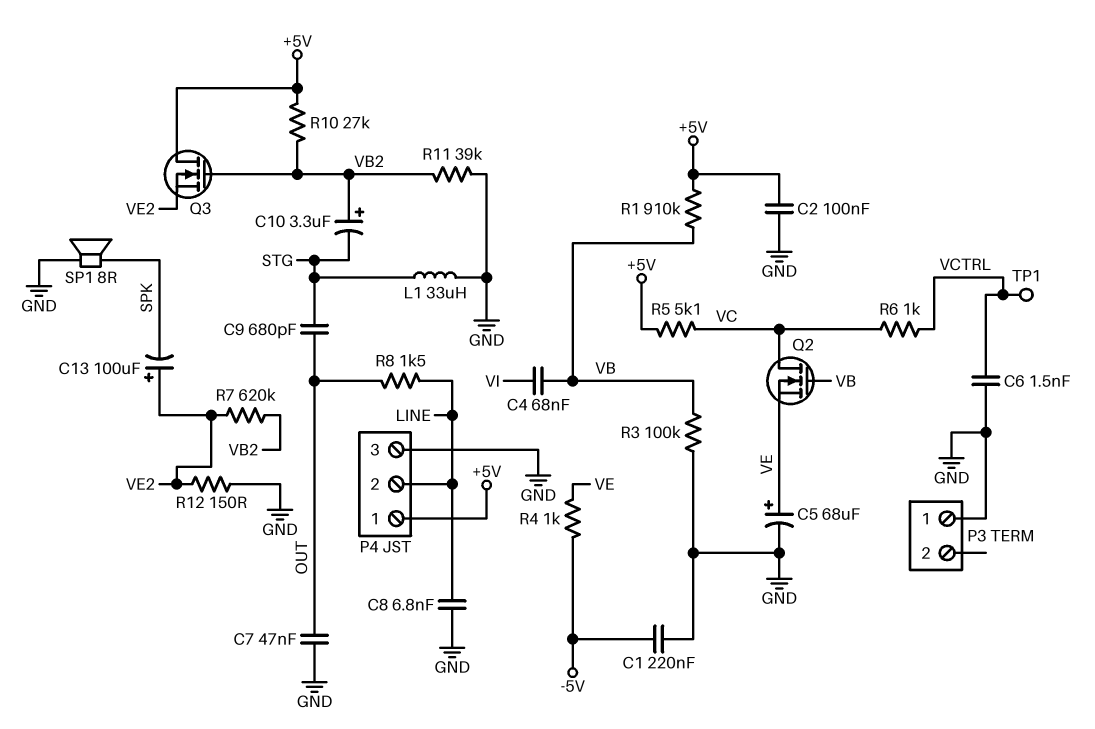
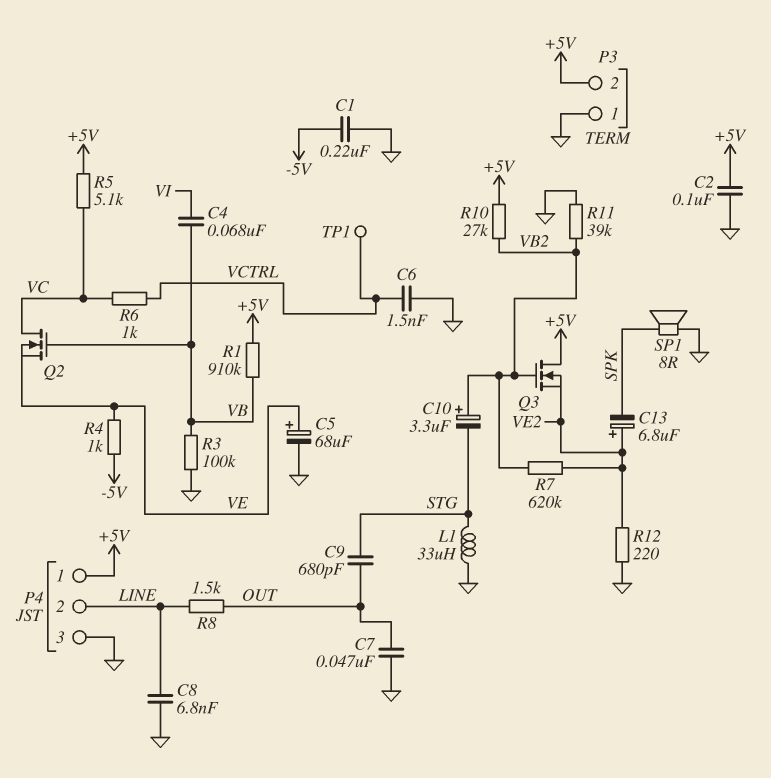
C13: 100uF (plus VE2, minus SPK) -> 6.8uF (plus VE2, minus SPK)
P3 pin 2: none -> +5V
R12: 150 (GND, VE2) -> 220 (GND, VE2)

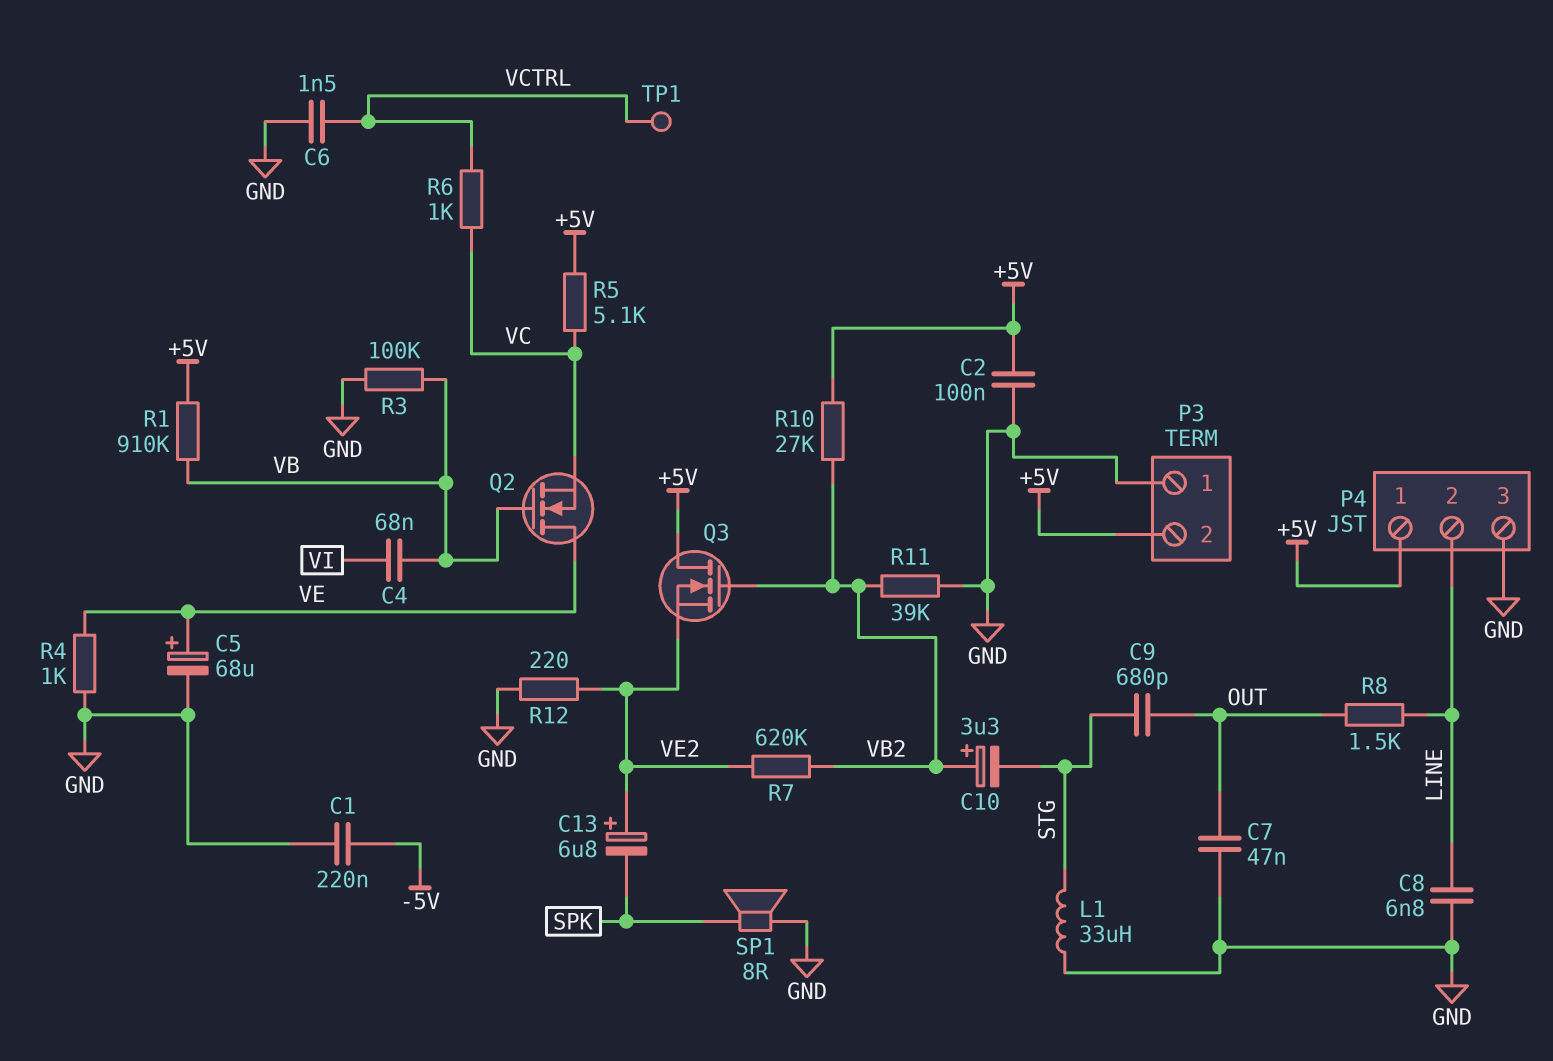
Q2: NMOS (G VB, D VC, S VE) -> NMOS (G VB, D VE, S VC)
R4: 1k (-5V, VE) -> 1k (GND, VE)

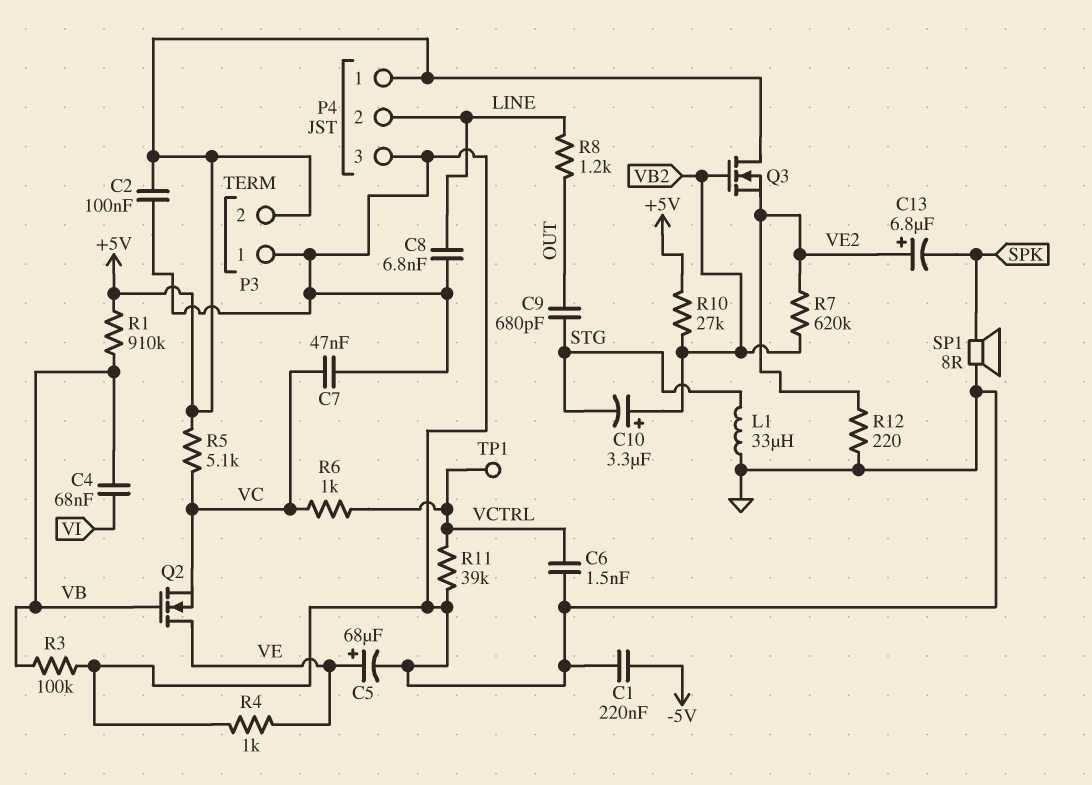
C7: 47nF (GND, OUT) -> 47nF (GND, VC)
R8: 1.5k (LINE, OUT) -> 1.2k (LINE, OUT)
R11: 39k (GND, VB2) -> 39k (GND, VCTRL)

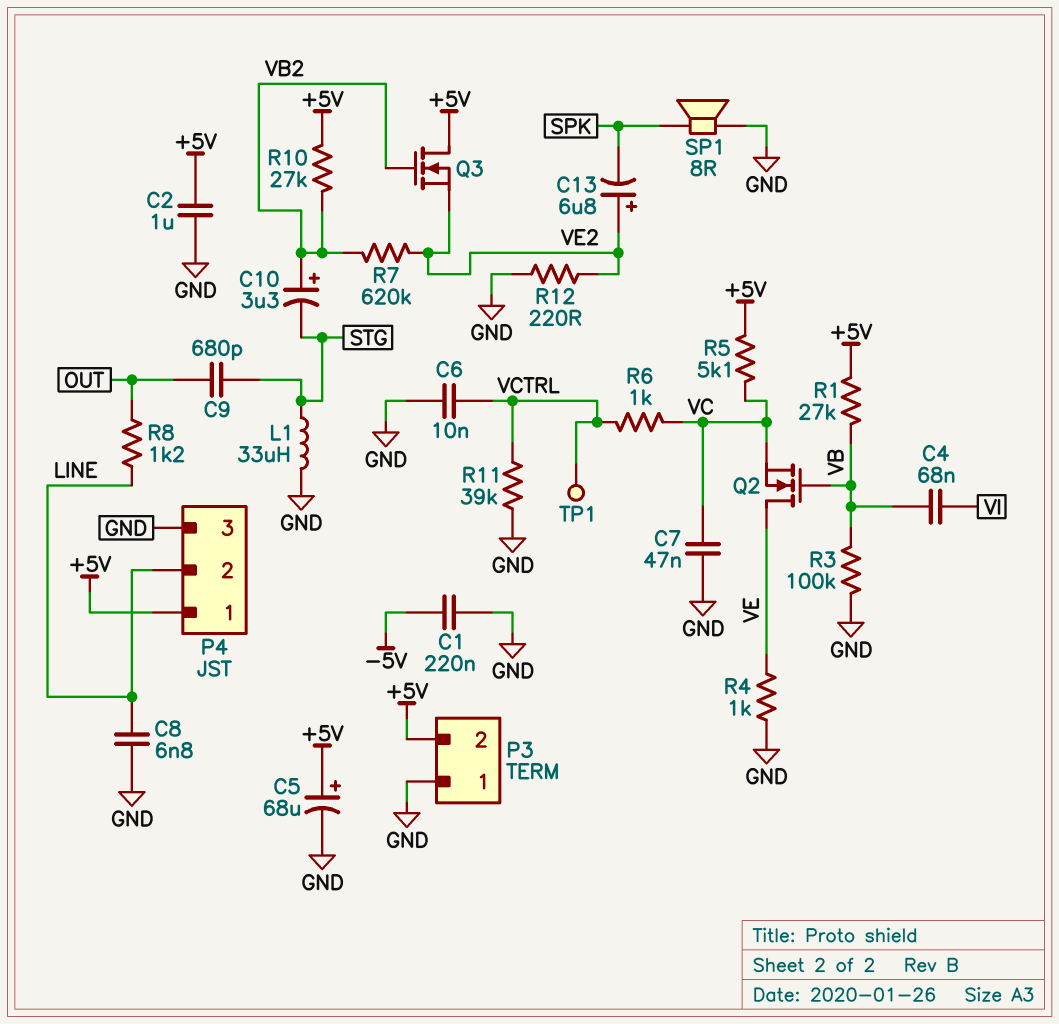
C2: 100nF (+5V, GND) -> 1uF (+5V, GND)
C5: 68uF (plus VE, minus GND) -> 68uF (plus +5V, minus GND)
C6: 1.5nF (GND, VCTRL) -> 10nF (GND, VCTRL)
R1: 910k (+5V, VB) -> 27k (+5V, VB)

